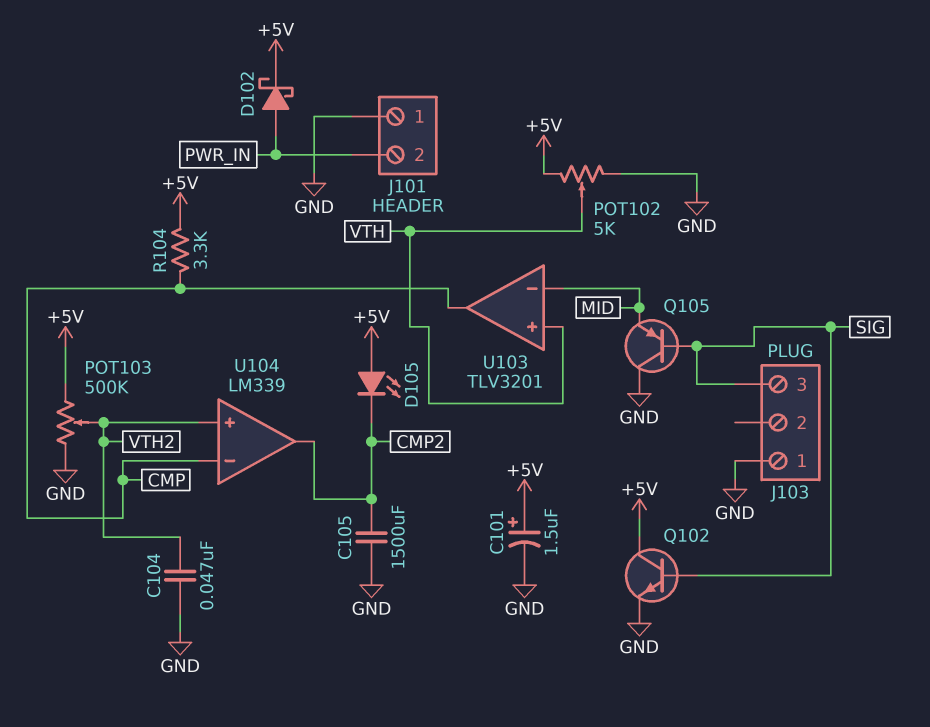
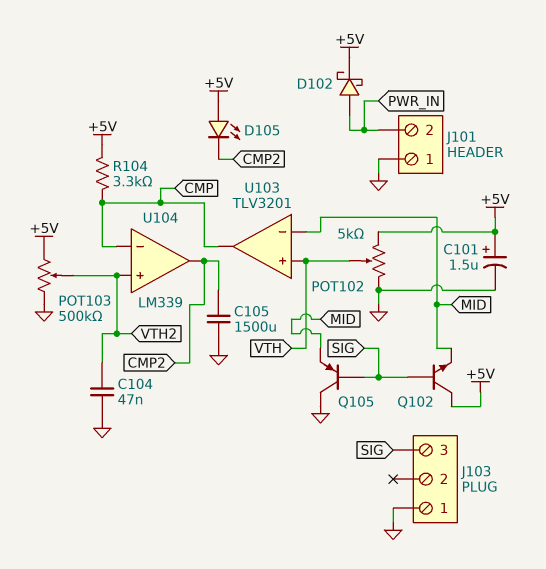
Q102: NPN (B SIG, C +5V, E GND) -> NPN (B SIG, C +5V, E MID)

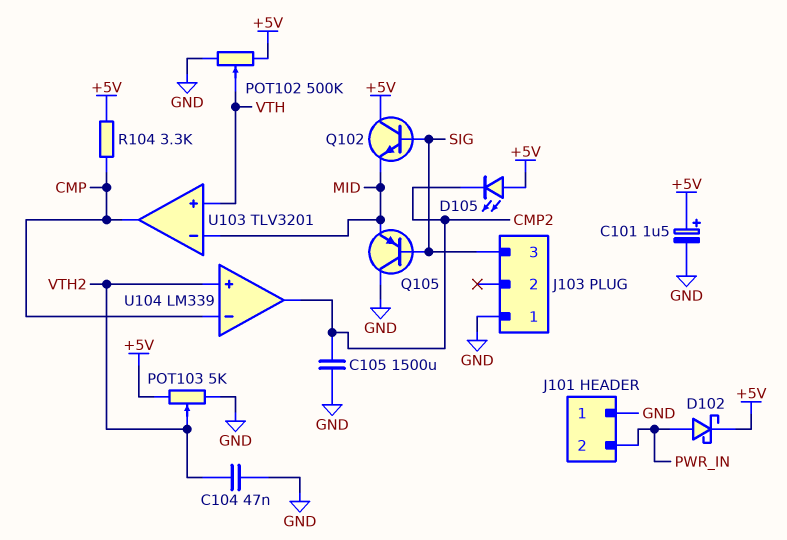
POT102: 5k (+5V, GND, wiper VTH) -> 500k (+5V, GND, wiper VTH)
POT103: 500k (+5V, GND, wiper VTH2) -> 5k (+5V, GND, wiper VTH2)

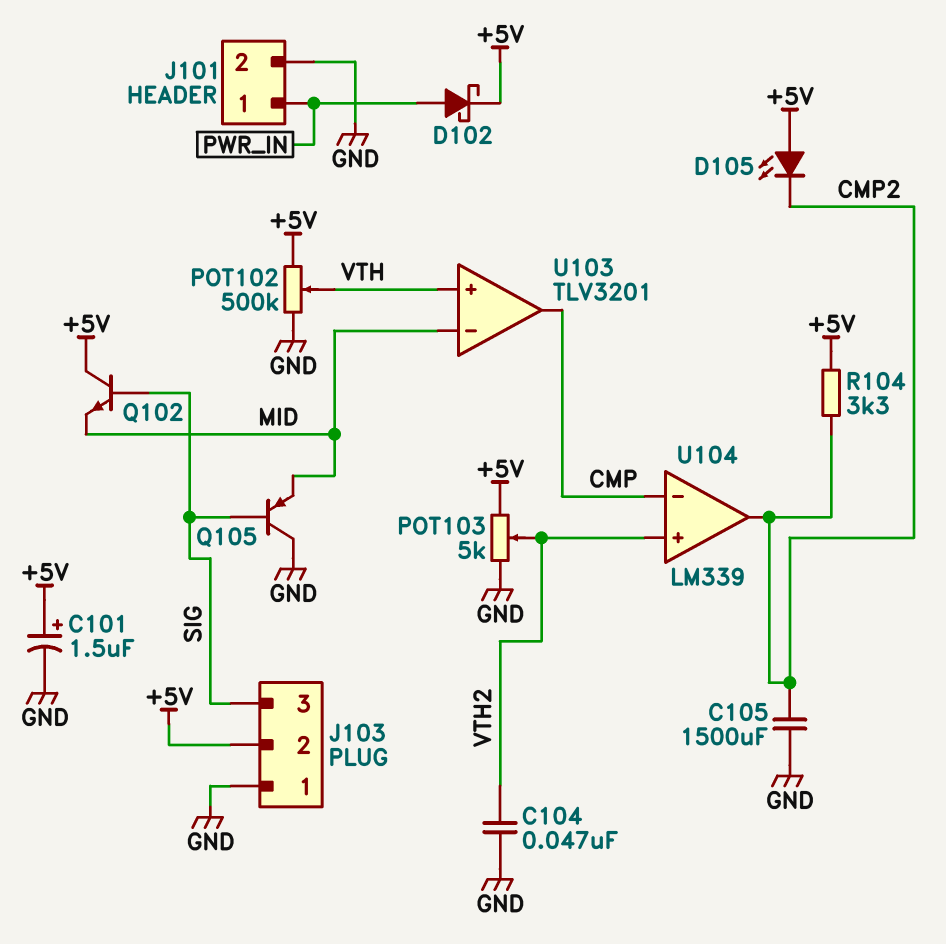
J101 pin 1: GND -> PWR_IN
J101 pin 2: PWR_IN -> GND
J103 pin 2: none -> +5V
R104: 3.3k (+5V, CMP) -> 3.3k (+5V, CMP2)

